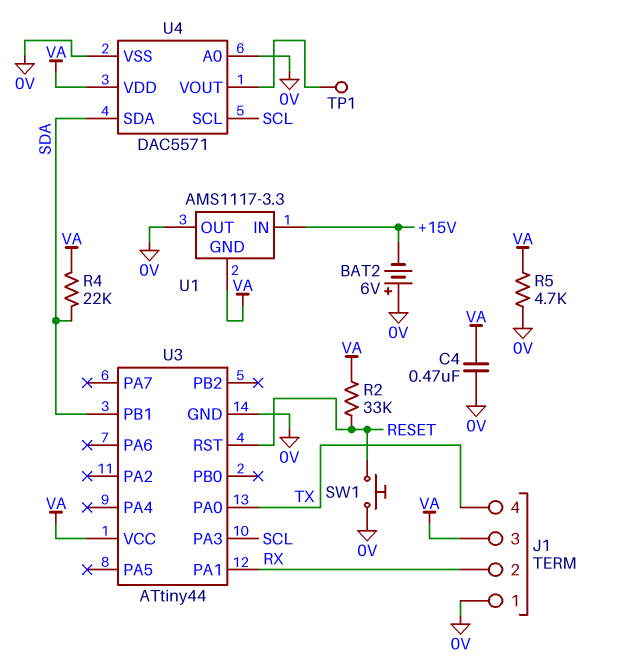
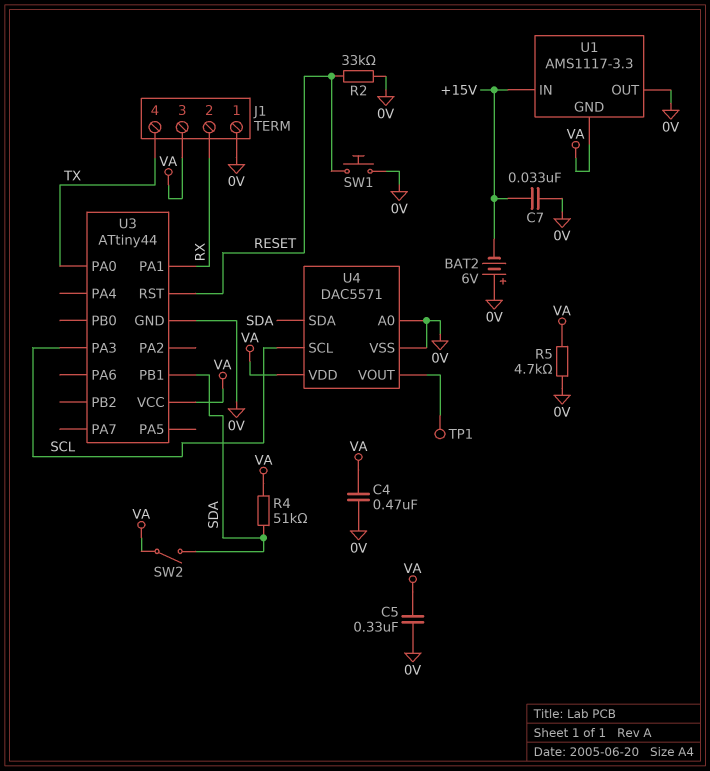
C5: none -> 330nF (0V, VA)
C7: none -> 33nF (+15V, 0V)
R2: 33k (RESET, VA) -> 33k (0V, RESET)
R4: 22k (SDA, VA) -> 51k (SDA, VA)
SW2: none -> switch (SDA, VA)

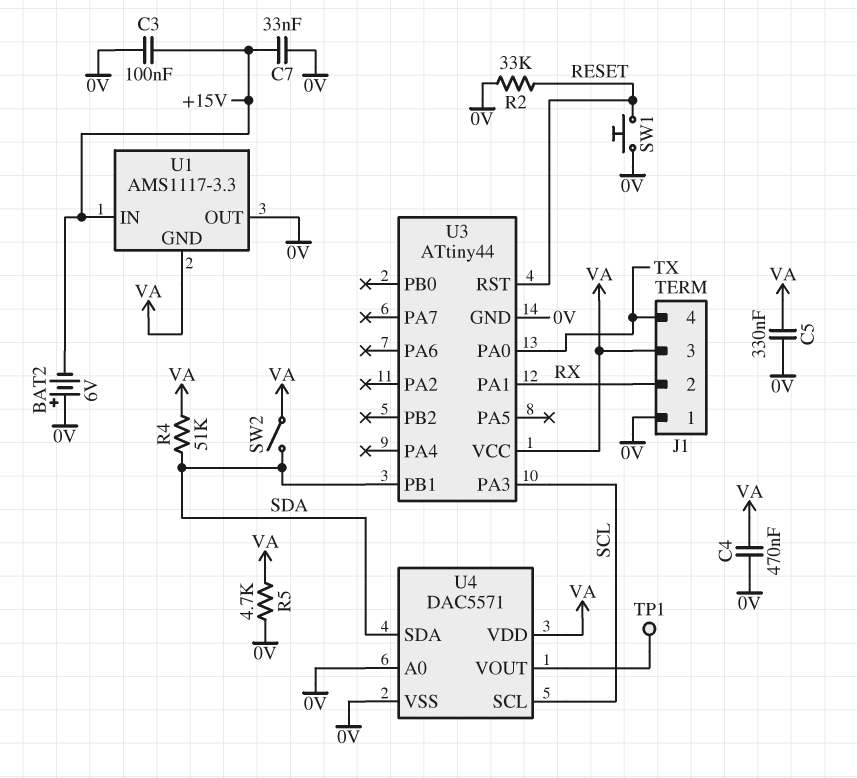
C3: none -> 100nF (+15V, 0V)

